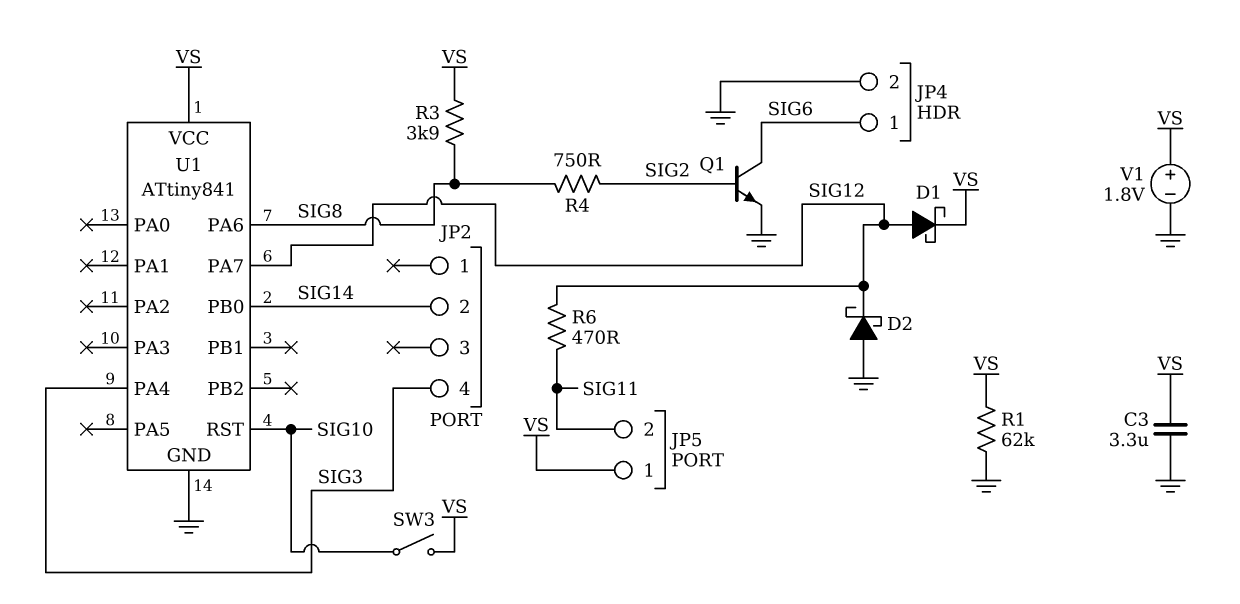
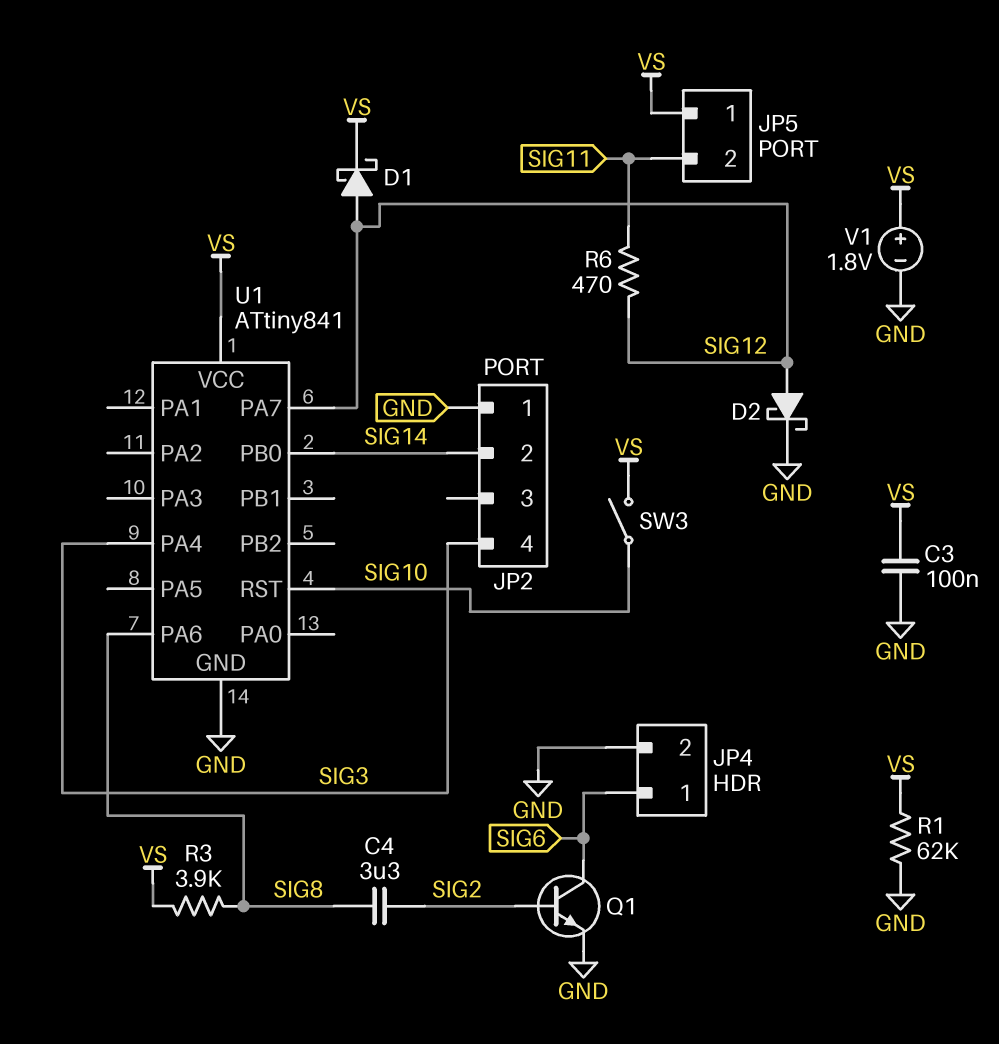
C3: 3.3uF (GND, VS) -> 100nF (GND, VS)
C4: none -> 3.3uF (SIG2, SIG8)
D2: schottky (A GND, K SIG12) -> schottky (A SIG12, K GND)
JP2 pin 1: none -> GND
R4: 750 (SIG2, SIG8) -> none

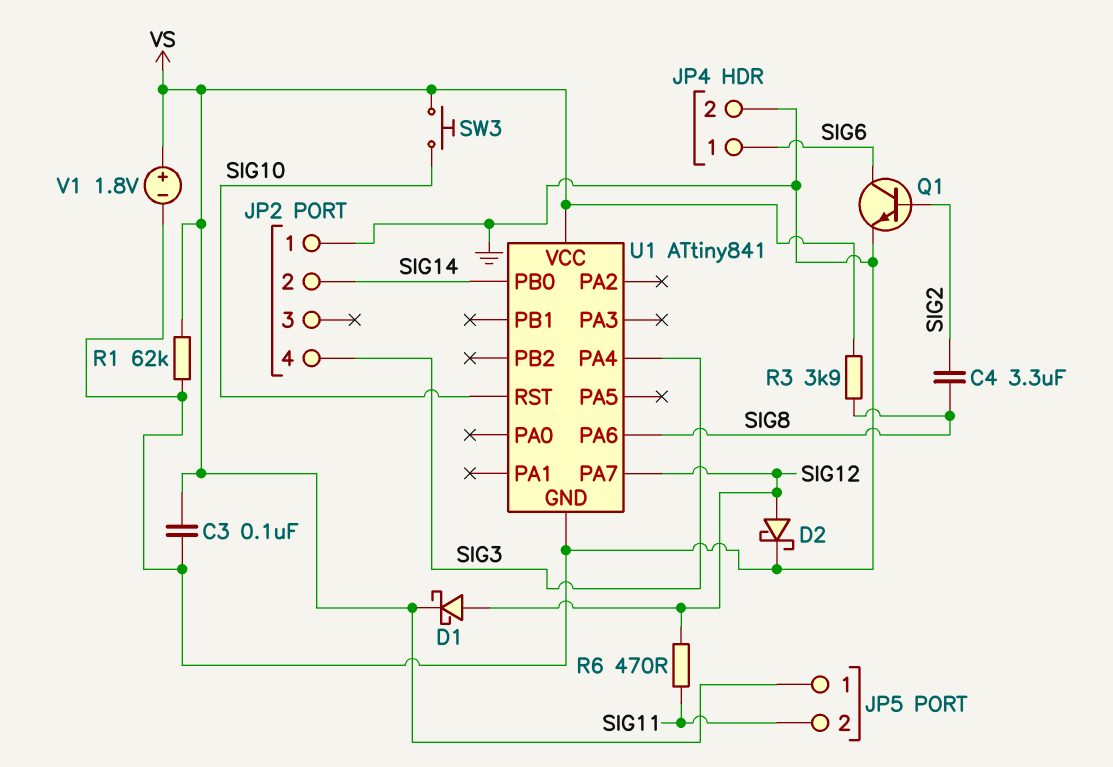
SW3: switch (SIG10, VS) -> button (SIG10, VS)

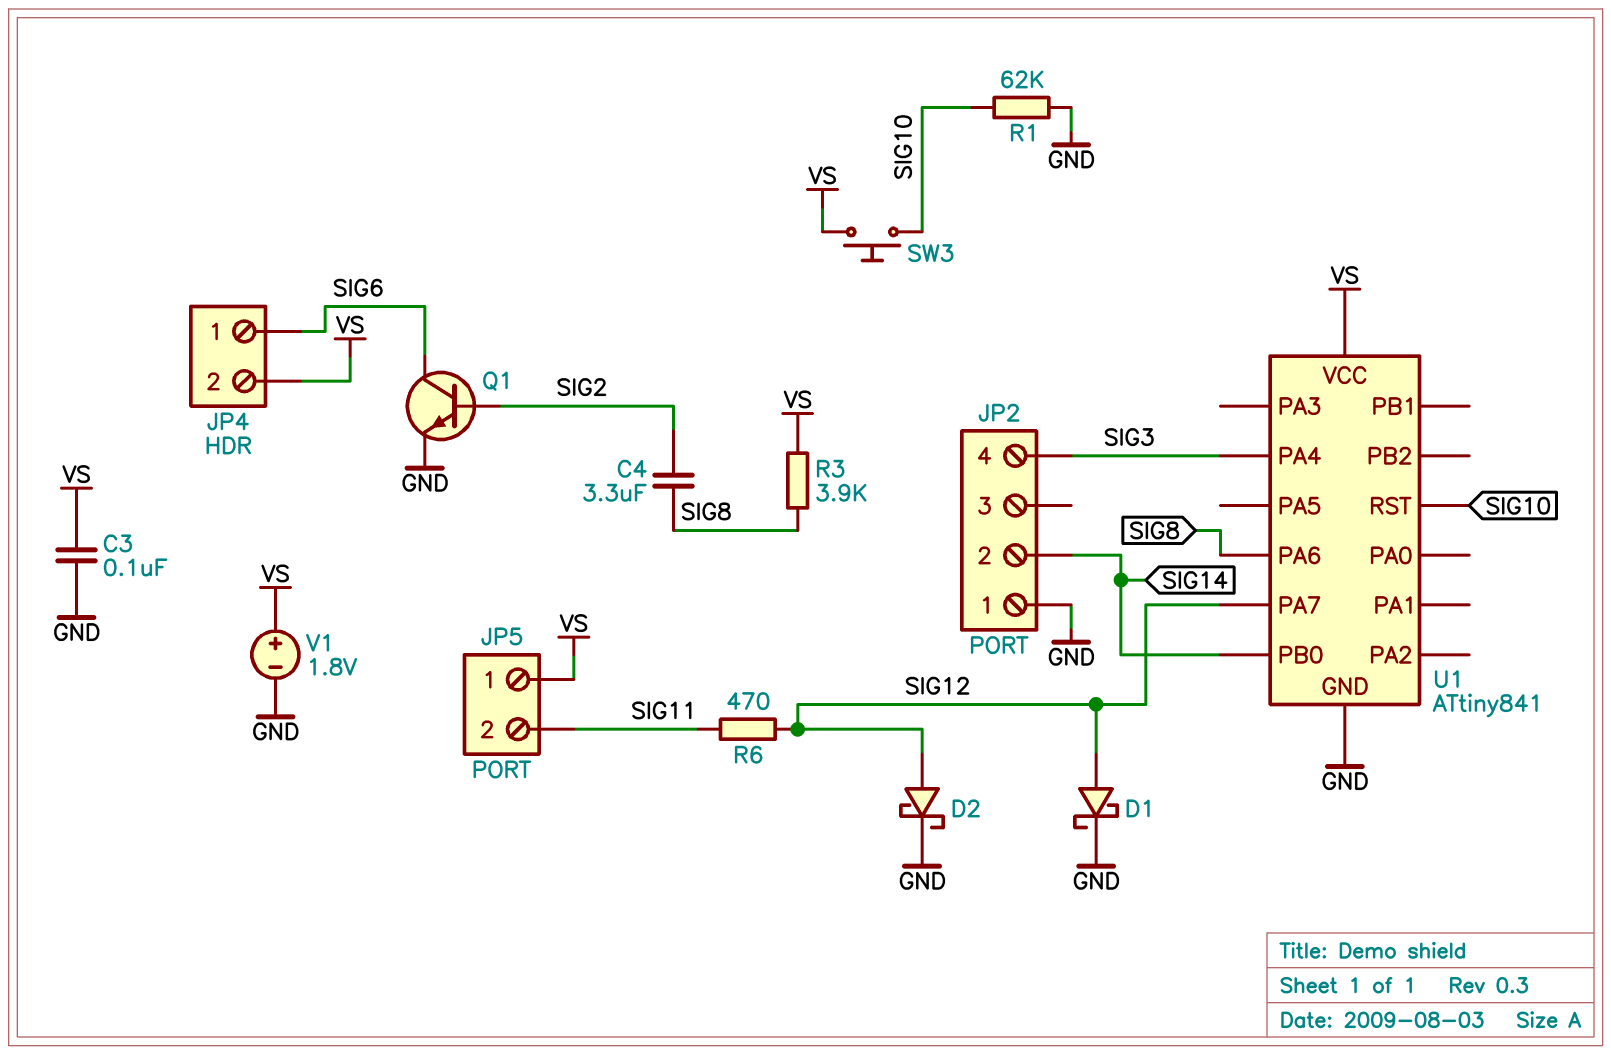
D1: schottky (A SIG12, K VS) -> schottky (A SIG12, K GND)
JP4 pin 2: GND -> VS
R1: 62k (GND, VS) -> 62k (GND, SIG10)

